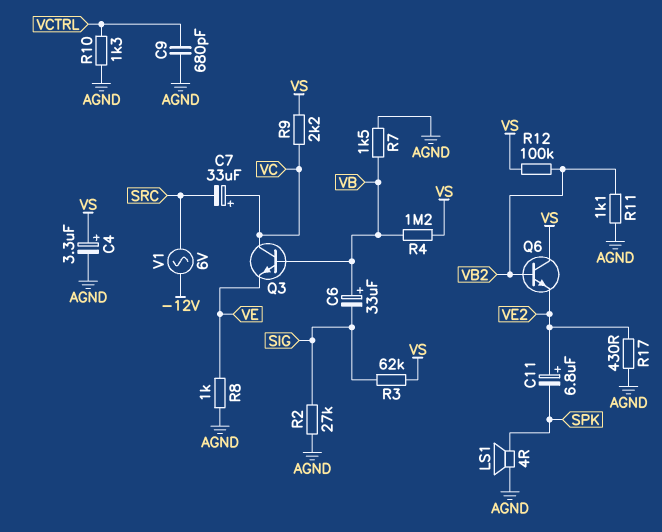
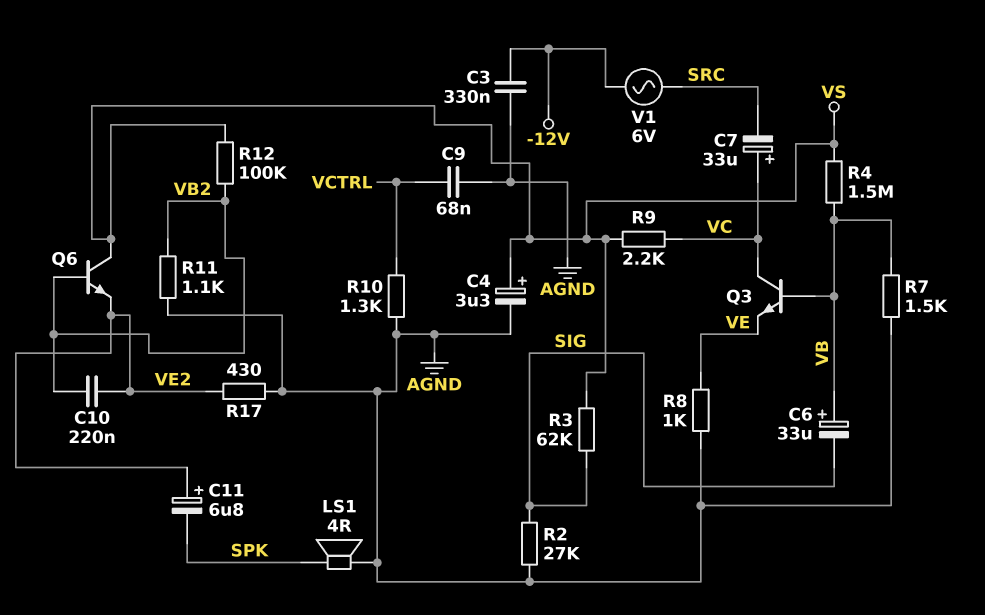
C3: none -> 330nF (-12V, AGND)
C9: 680pF (AGND, VCTRL) -> 68nF (AGND, VCTRL)
C10: none -> 220nF (VB2, VE2)
R4: 1.2M (VB, VS) -> 1.5M (VB, VS)

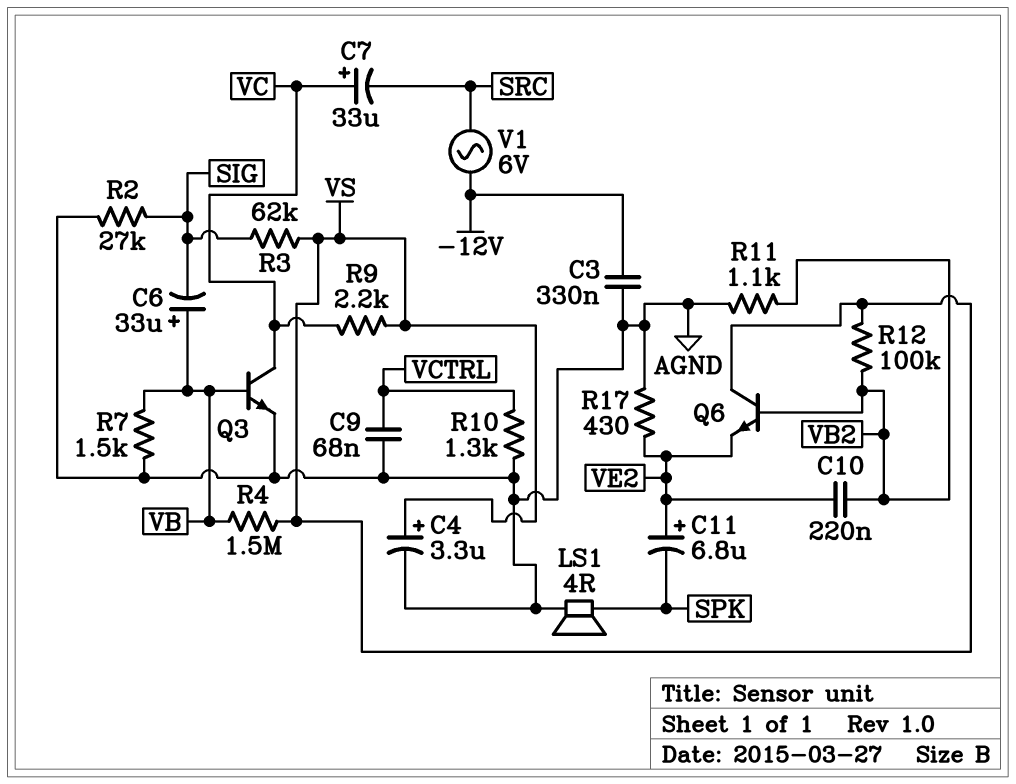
Q3: NPN (B VB, C VC, E VE) -> NPN (B VB, C VC, E AGND)
R8: 1k (AGND, VE) -> none

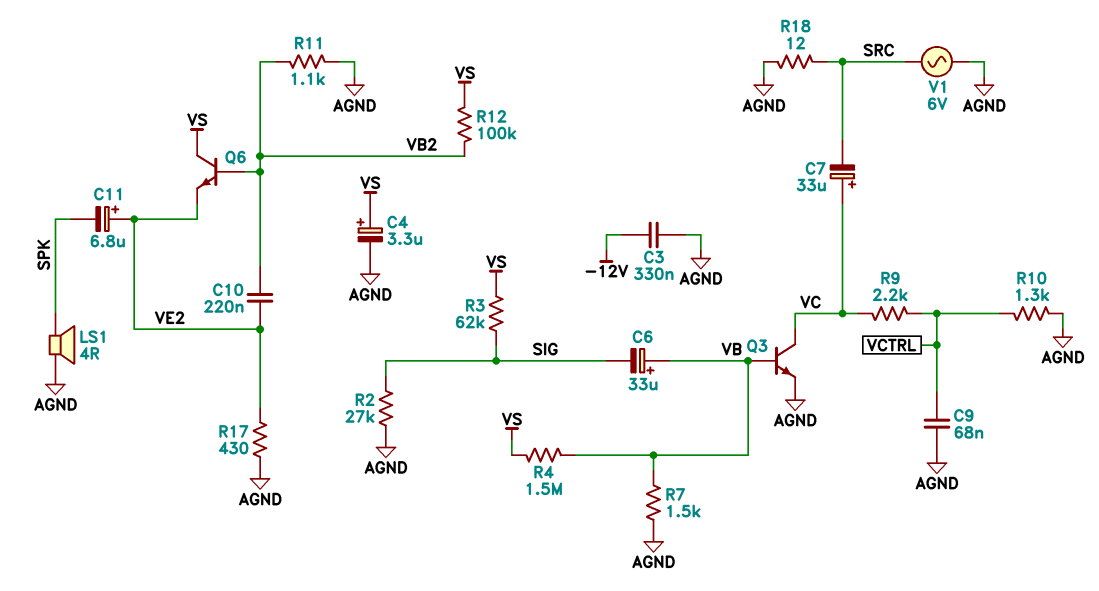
R9: 2.2k (VC, VS) -> 2.2k (VC, VCTRL)
R18: none -> 12 (AGND, SRC)
V1: AC 6V (-12V, SRC) -> AC 6V (AGND, SRC)

